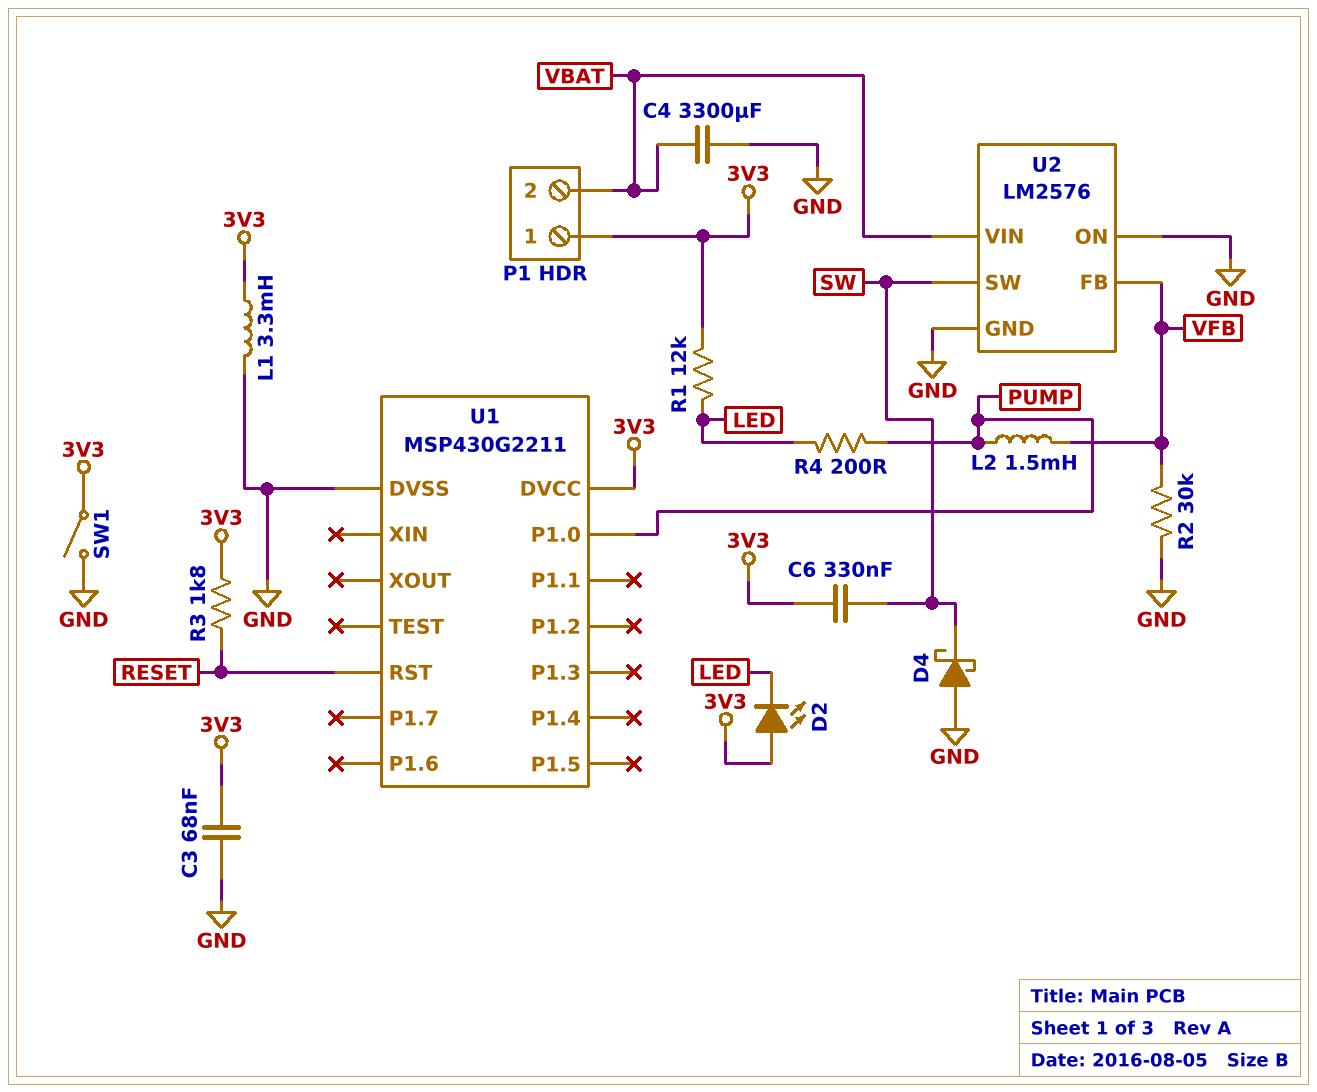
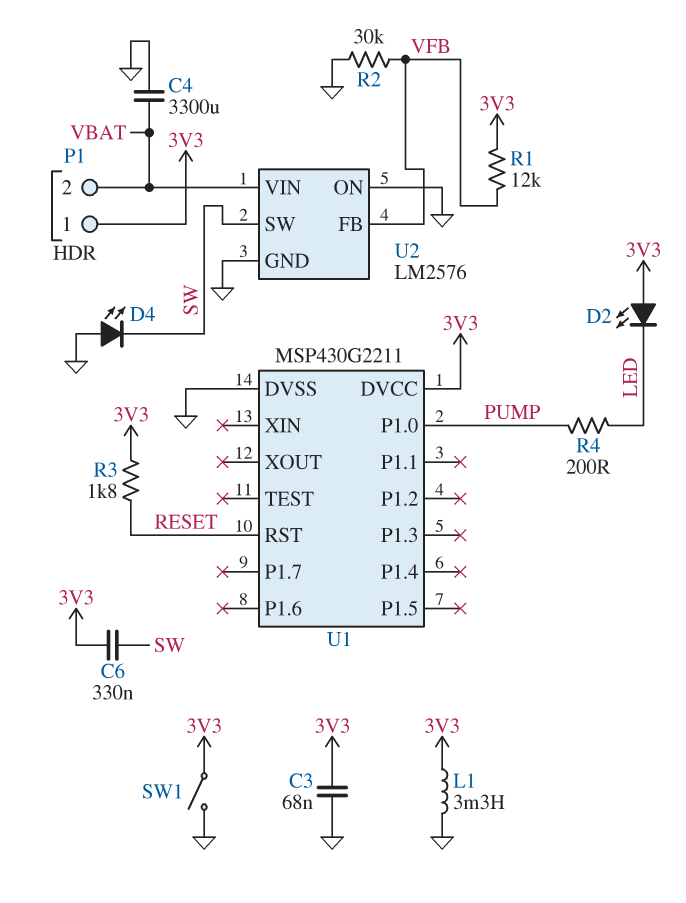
D4: schottky (A GND, K SW) -> LED (A GND, K SW)
L2: 1.5mH (PUMP, VFB) -> none
R1: 12k (3V3, LED) -> 12k (3V3, VFB)

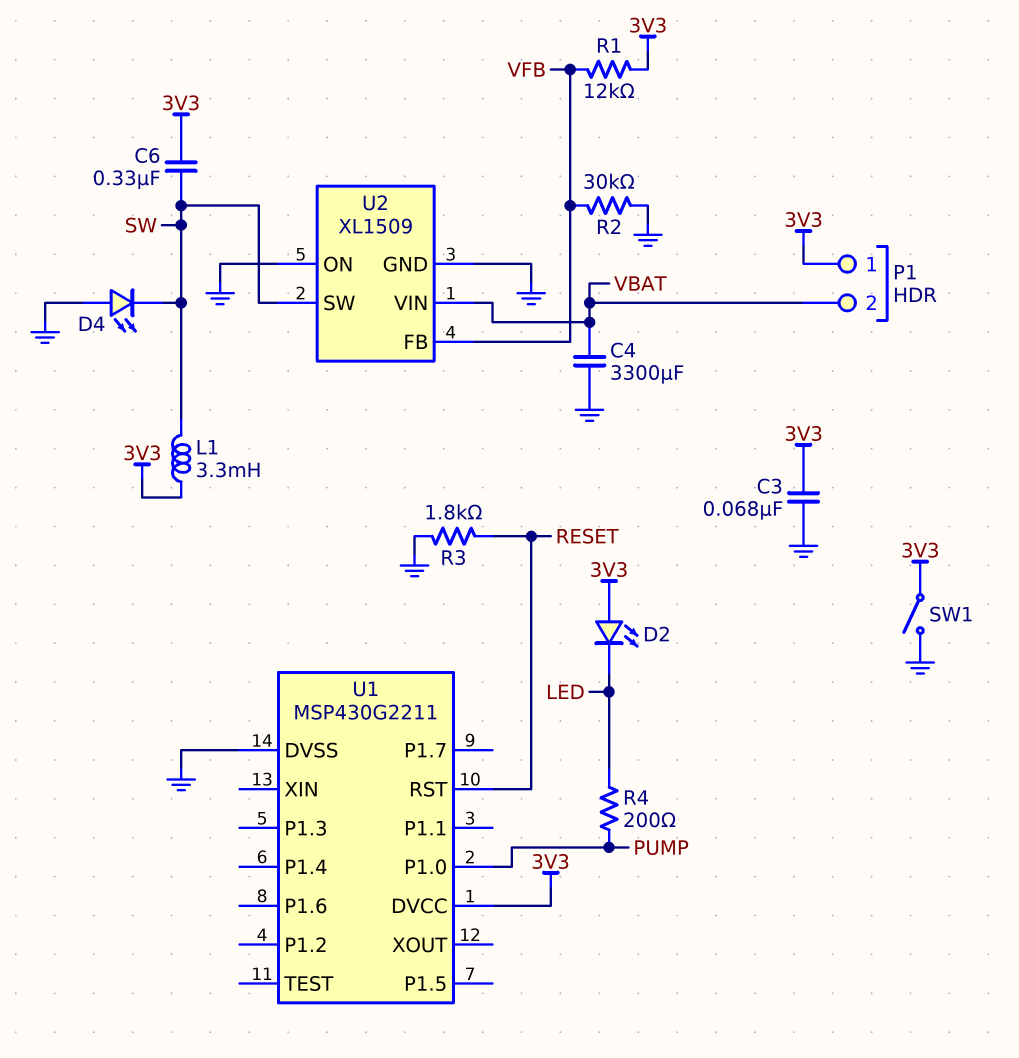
L1: 3.3mH (3V3, GND) -> 3.3mH (3V3, SW)
R3: 1.8k (3V3, RESET) -> 1.8k (GND, RESET)
U2: LM2576 -> XL1509

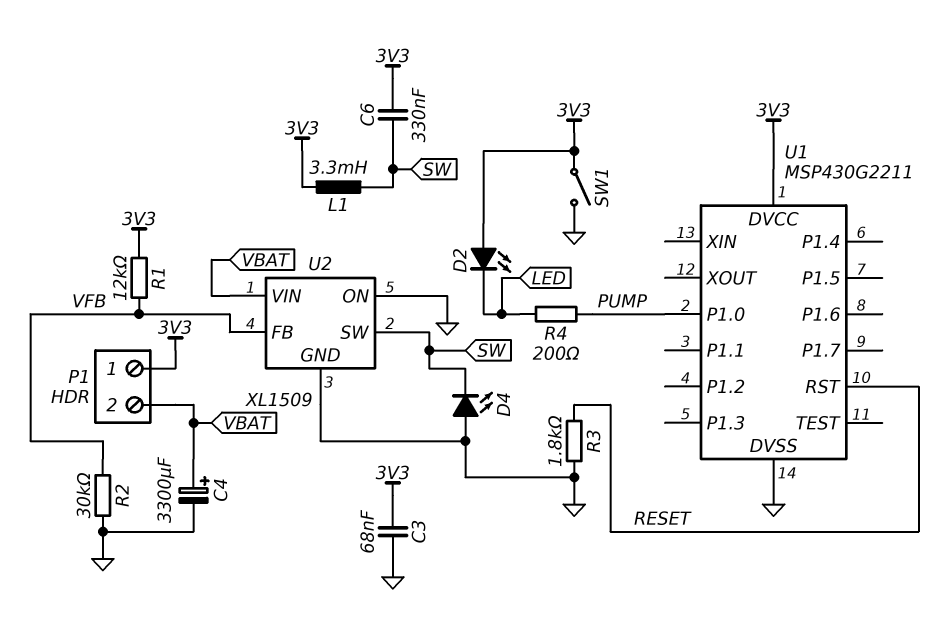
C4: 3300uF (GND, VBAT) -> 3300uF (plus VBAT, minus GND)

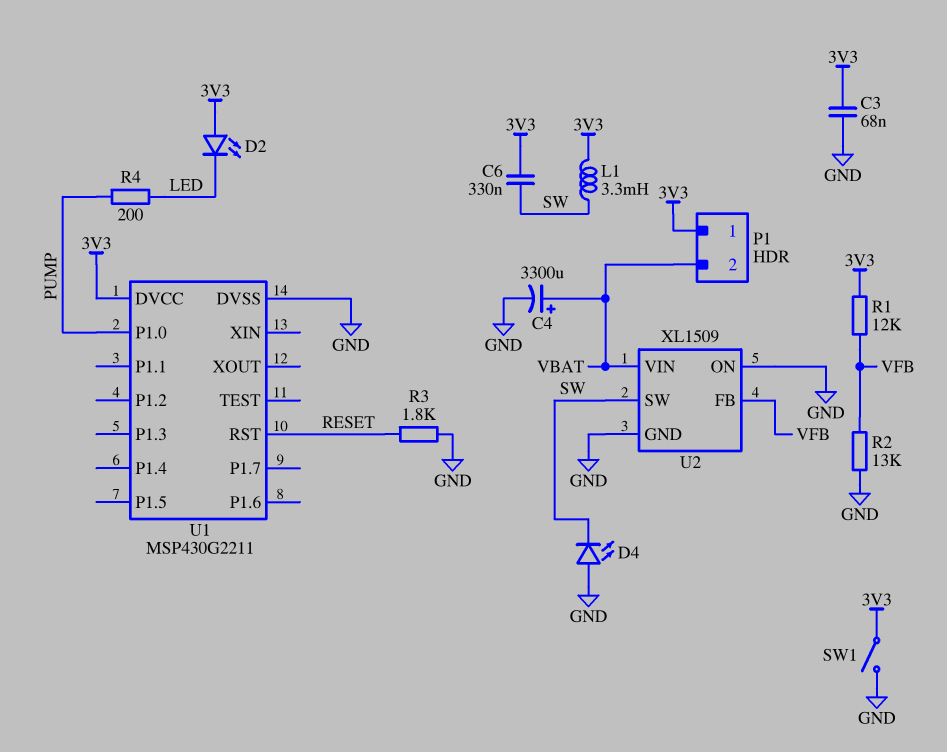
R2: 30k (GND, VFB) -> 13k (GND, VFB)

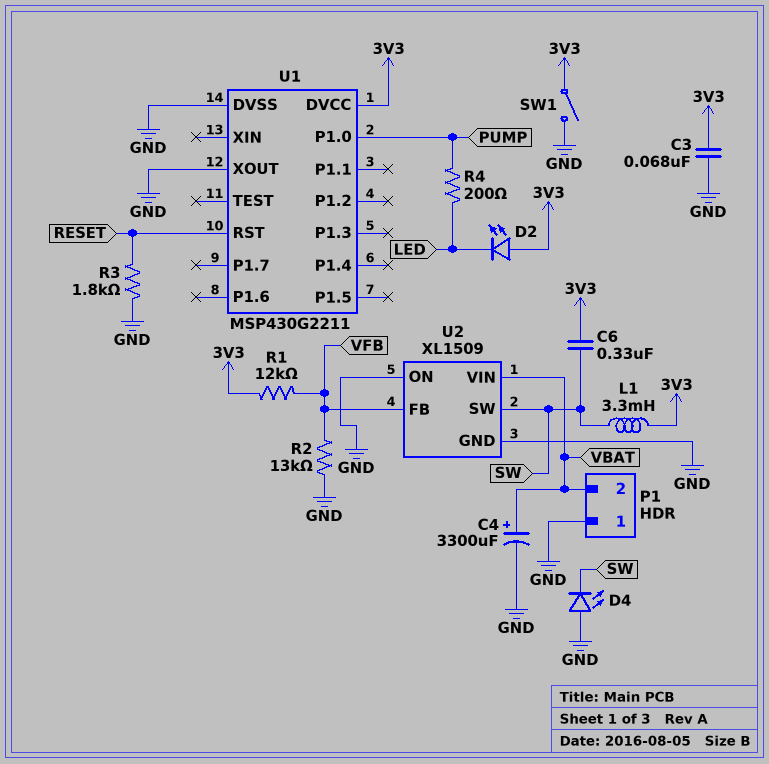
P1 pin 1: 3V3 -> GND
U1 pin XOUT: none -> GND

